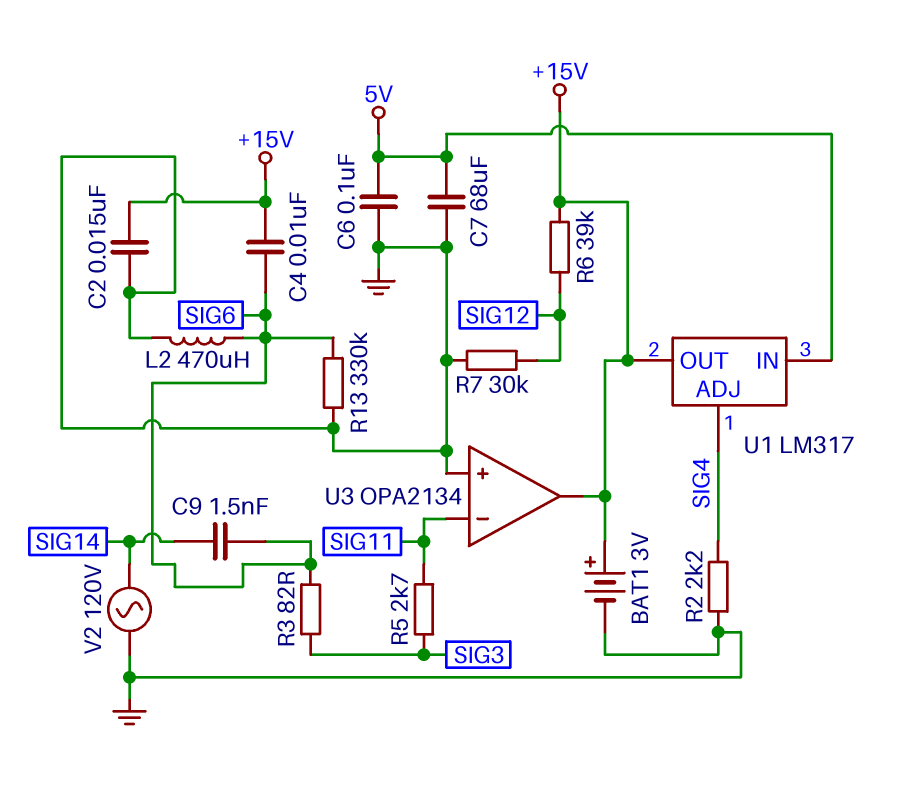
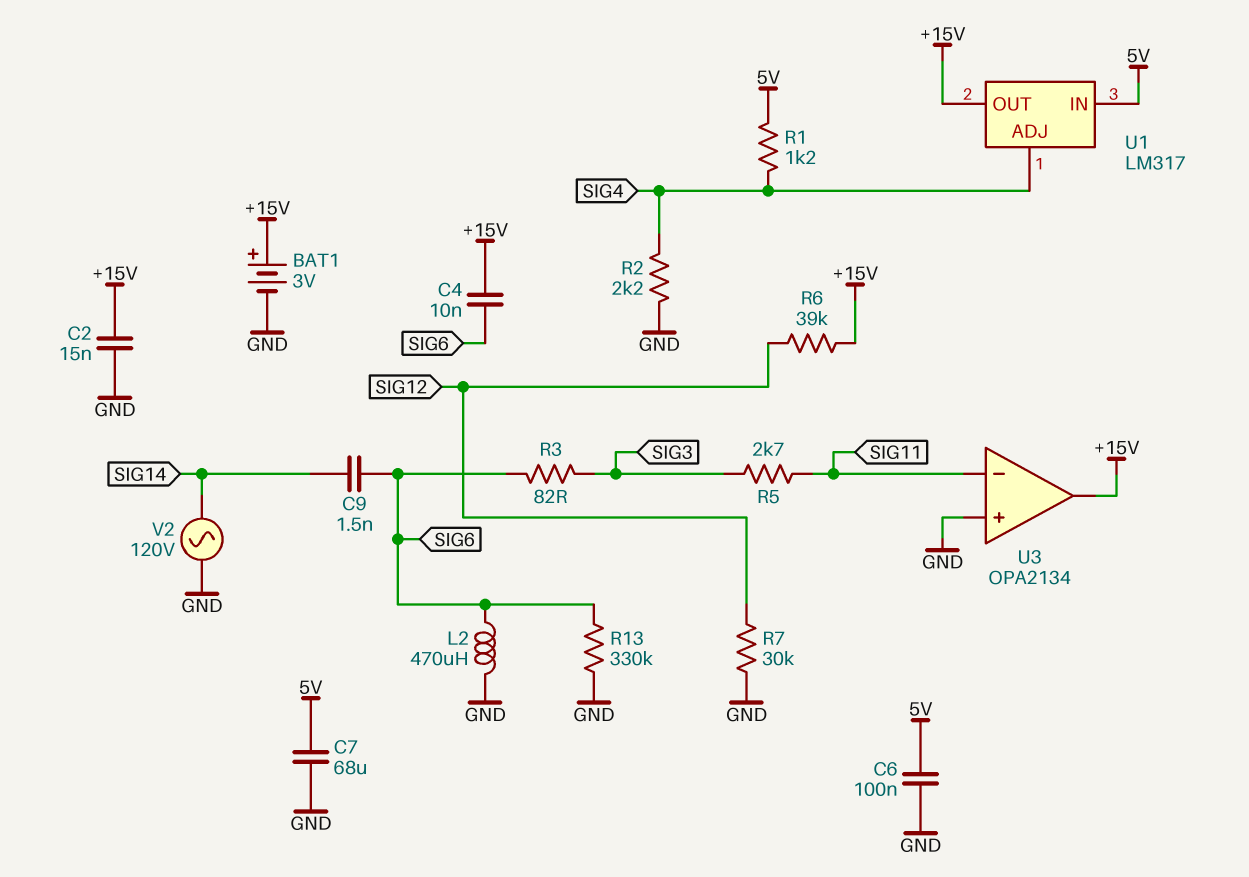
R1: none -> 1.2k (5V, SIG4)

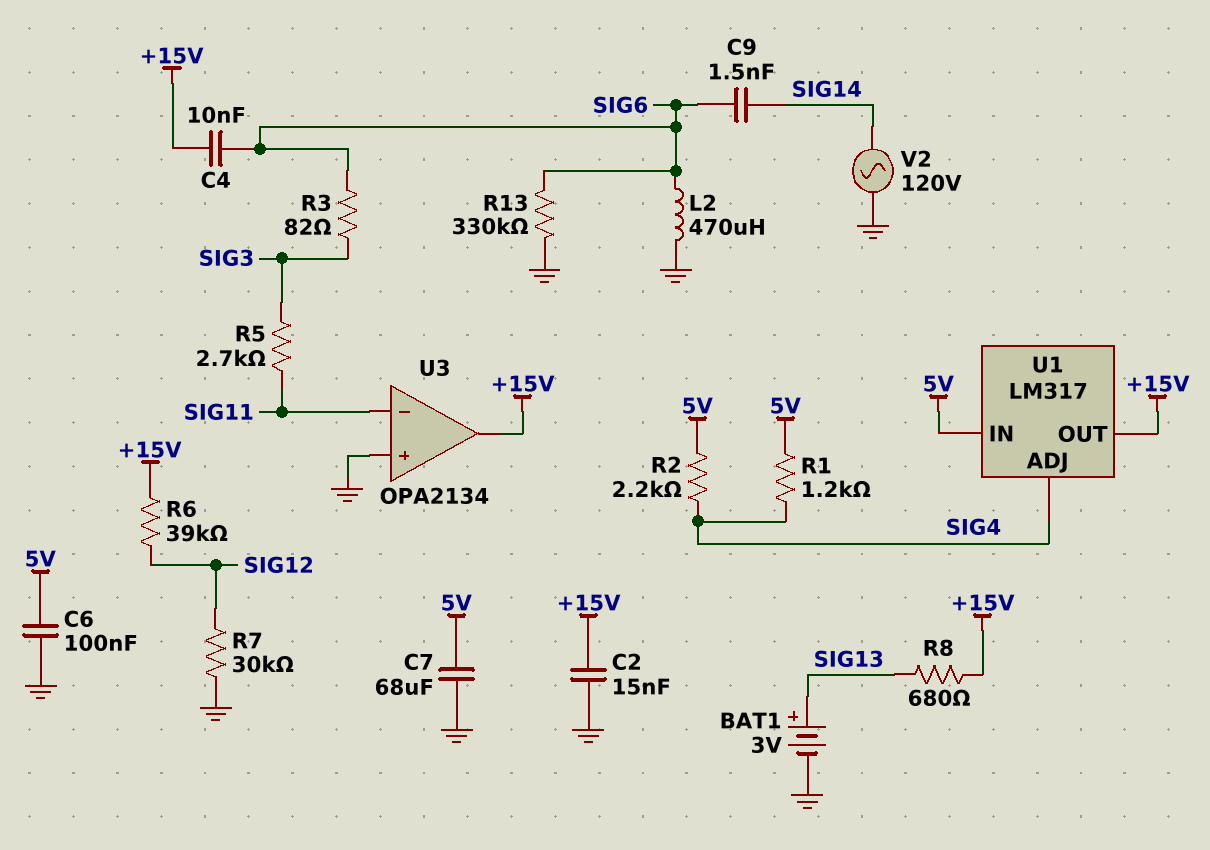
BAT1: 3V (plus +15V, minus GND) -> 3V (plus SIG13, minus GND)
R2: 2.2k (GND, SIG4) -> 2.2k (5V, SIG4)
R8: none -> 680 (+15V, SIG13)

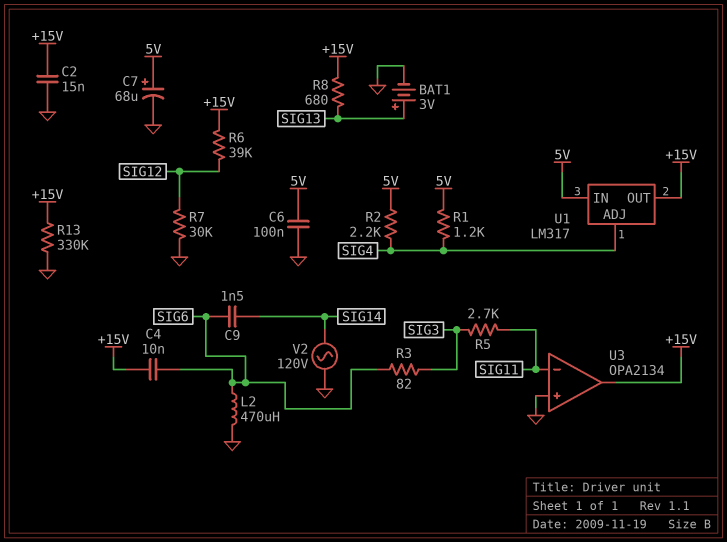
C7: 68uF (5V, GND) -> 68uF (plus 5V, minus GND)
R13: 330k (GND, SIG6) -> 330k (+15V, GND)

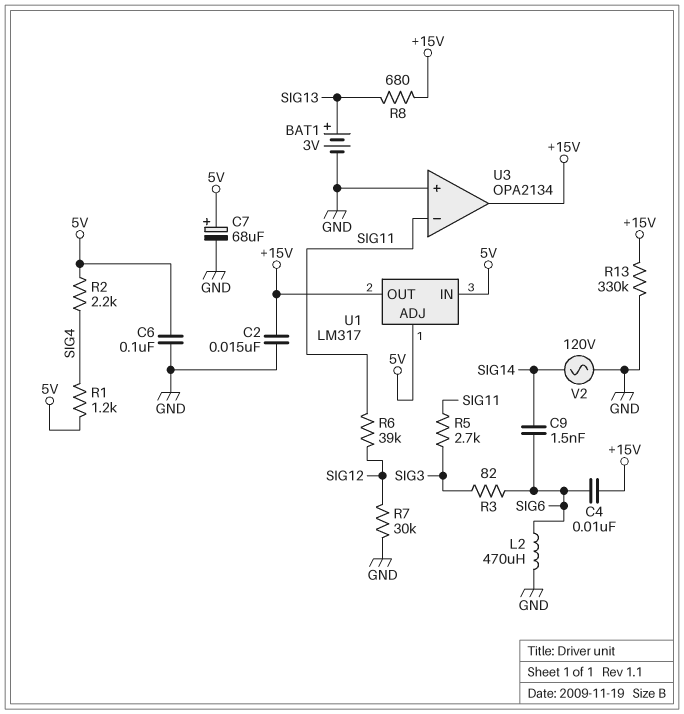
R6: 39k (+15V, SIG12) -> 39k (SIG11, SIG12)
U1 pin ADJ: SIG4 -> 5V

